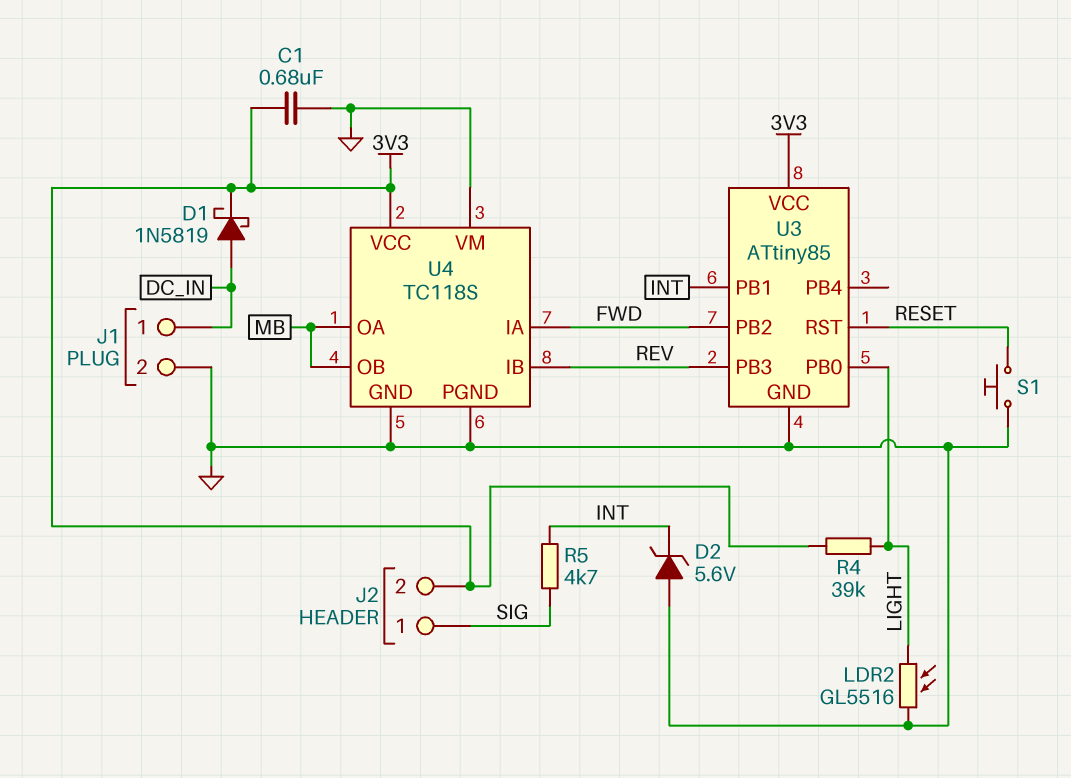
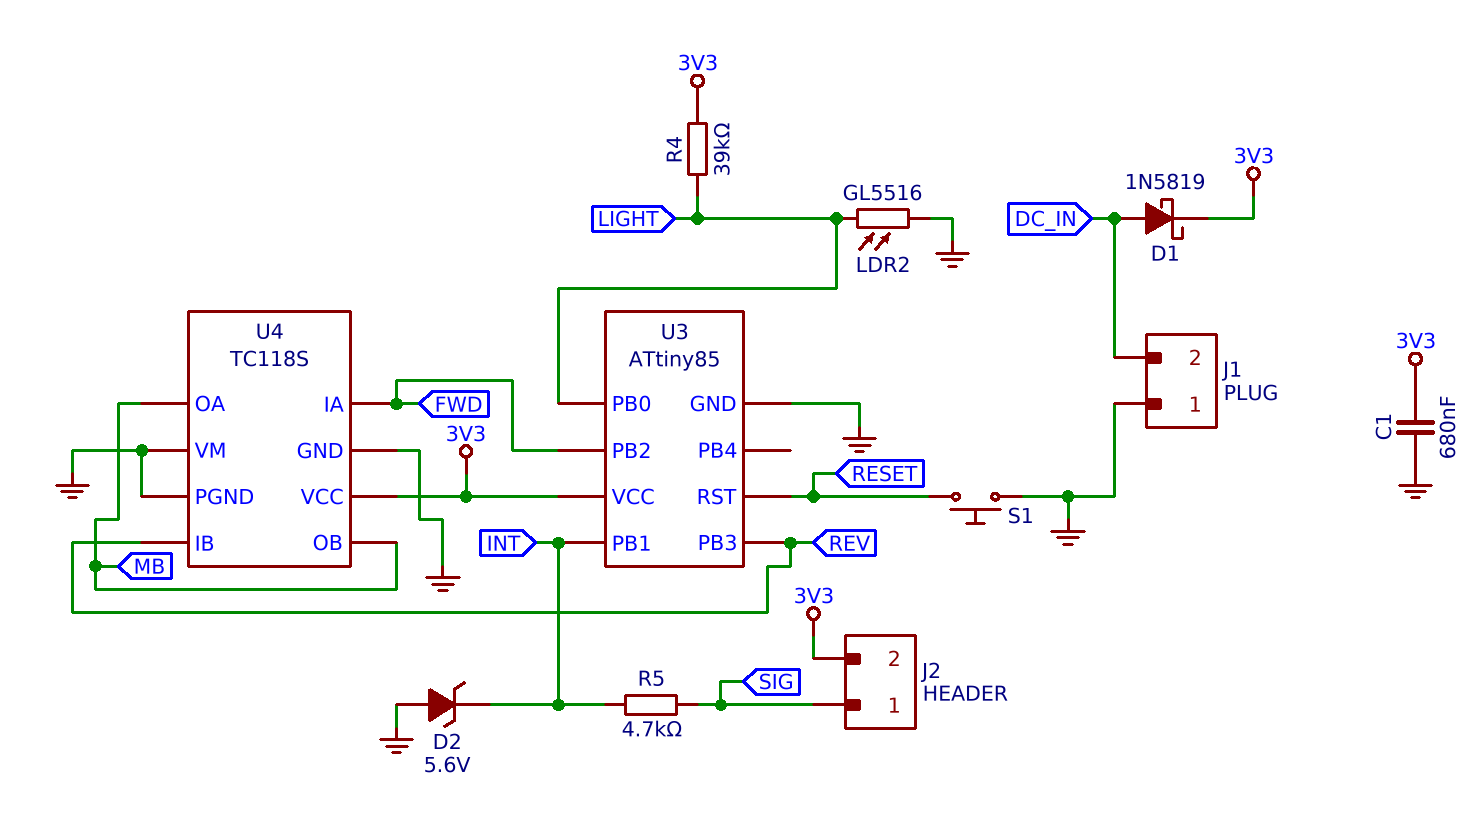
J1 pin 1: DC_IN -> GND
J1 pin 2: GND -> DC_IN

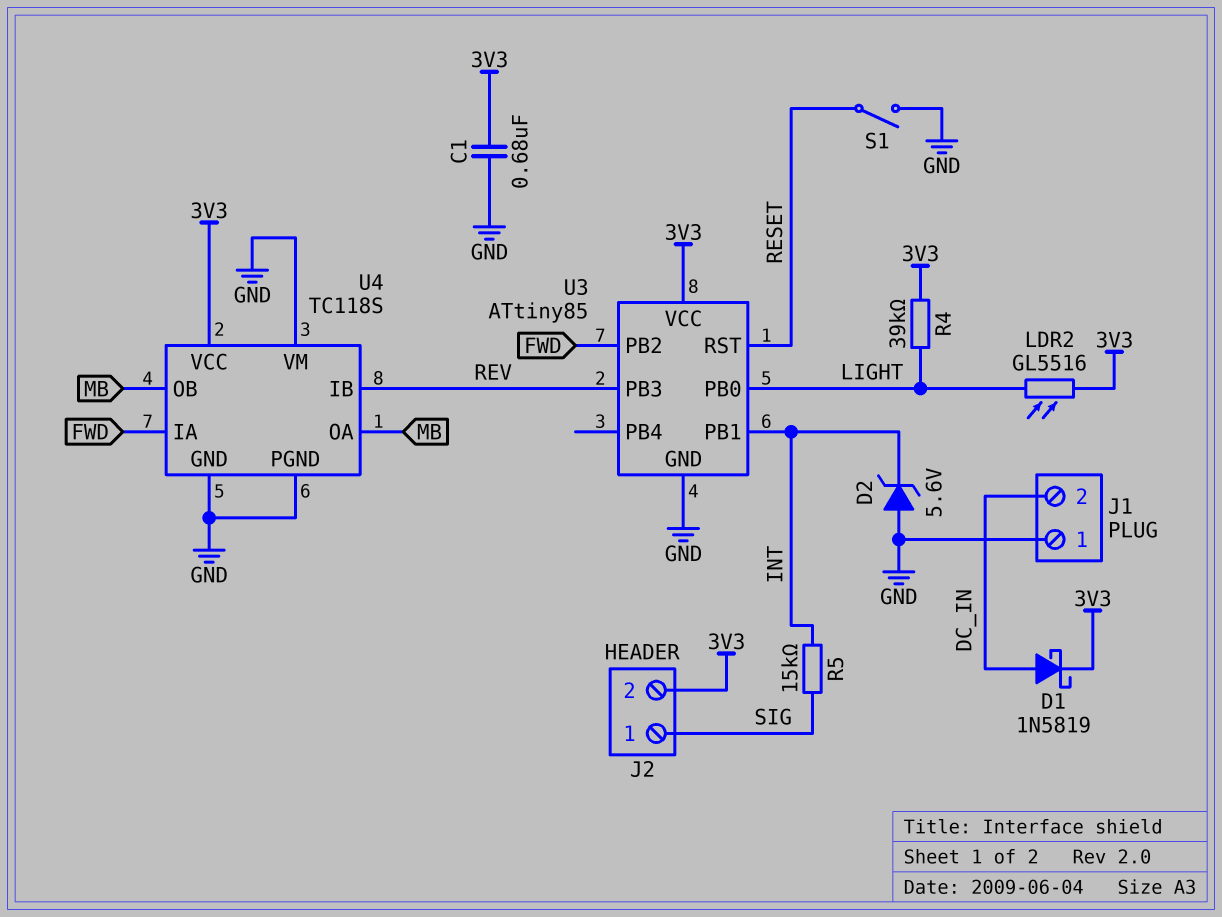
LDR2: GL5516 (GND, LIGHT) -> GL5516 (3V3, LIGHT)
R5: 4.7k (INT, SIG) -> 15k (INT, SIG)
S1: button (GND, RESET) -> switch (GND, RESET)

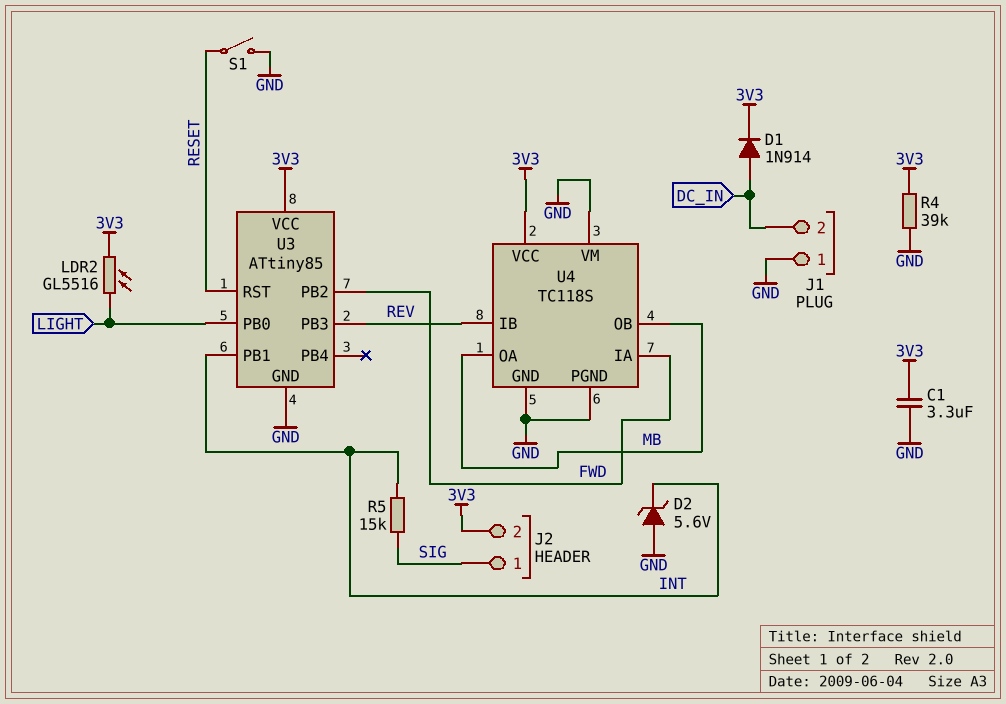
C1: 680nF (3V3, GND) -> 3.3uF (3V3, GND)
D1: schottky 1N5819 (A DC_IN, K 3V3) -> diode 1N914 (A DC_IN, K 3V3)
R4: 39k (3V3, LIGHT) -> 39k (3V3, GND)

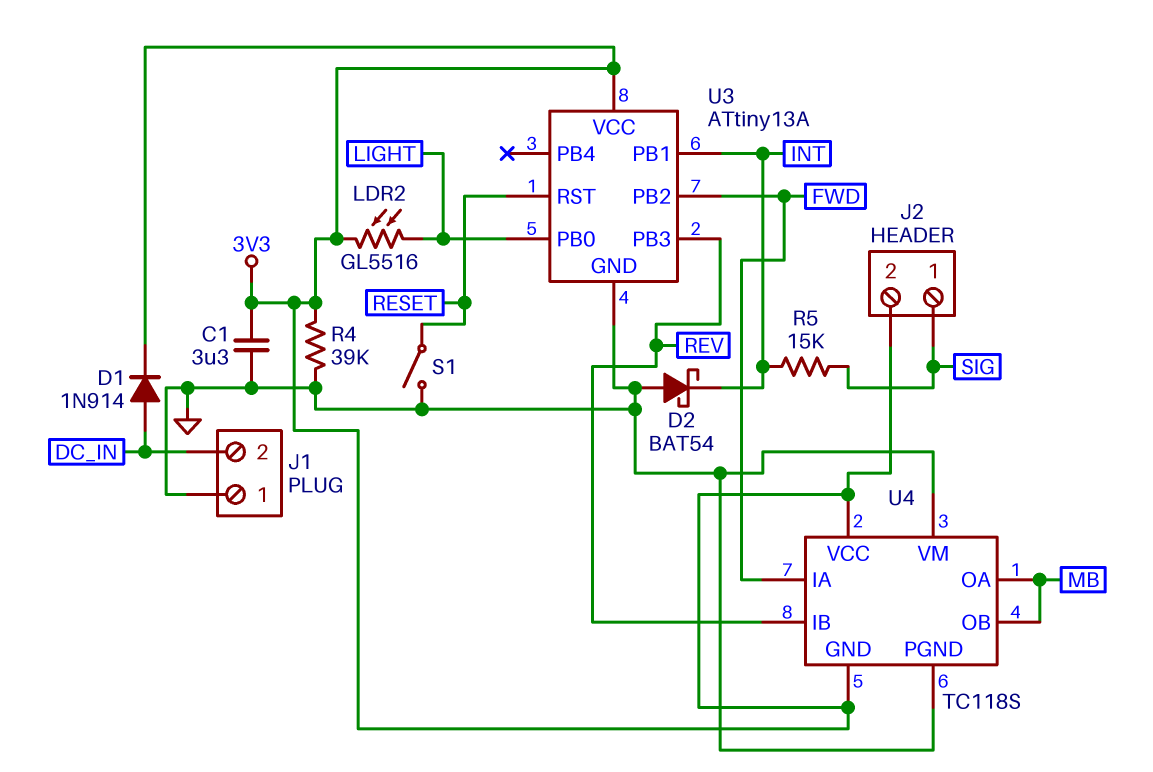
D2: zener 5.6V (A GND, K INT) -> schottky BAT54 (A GND, K INT)
U3: ATtiny85 -> ATtiny13A
U4 pin GND: GND -> 3V3

